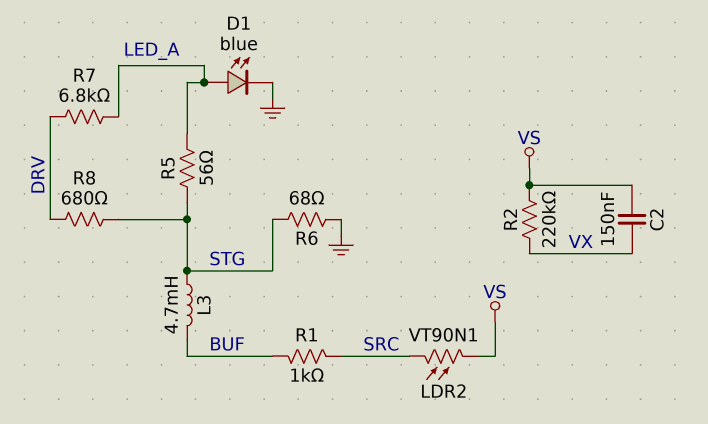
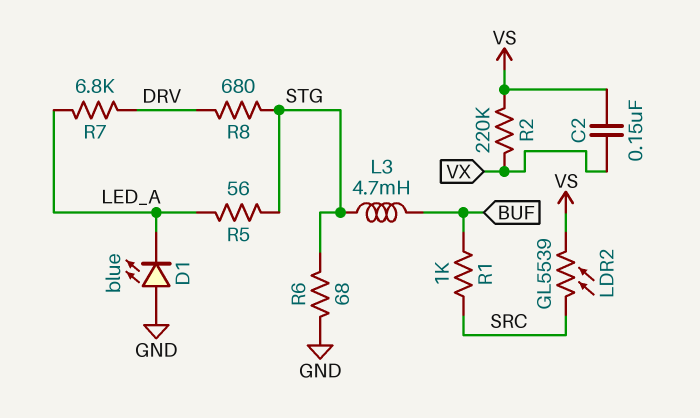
D1: LED blue (A LED_A, K GND) -> LED blue (A GND, K LED_A)
LDR2: VT90N1 (SRC, VS) -> GL5539 (SRC, VS)

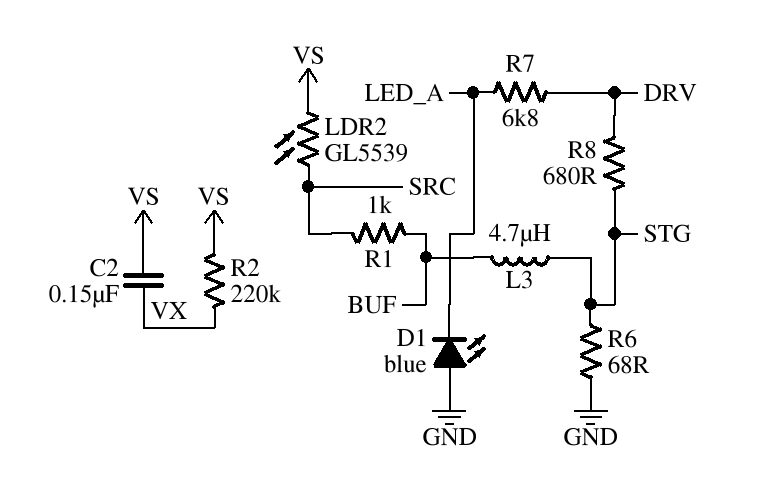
L3: 4.7mH (BUF, STG) -> 4.7uH (BUF, STG)
R5: 56 (LED_A, STG) -> none

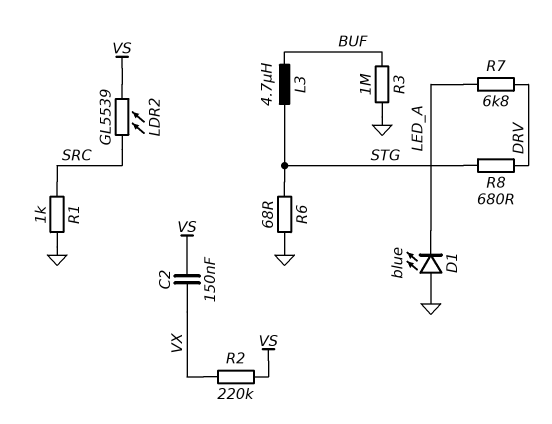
R1: 1k (BUF, SRC) -> 1k (GND, SRC)
R3: none -> 1M (BUF, GND)

